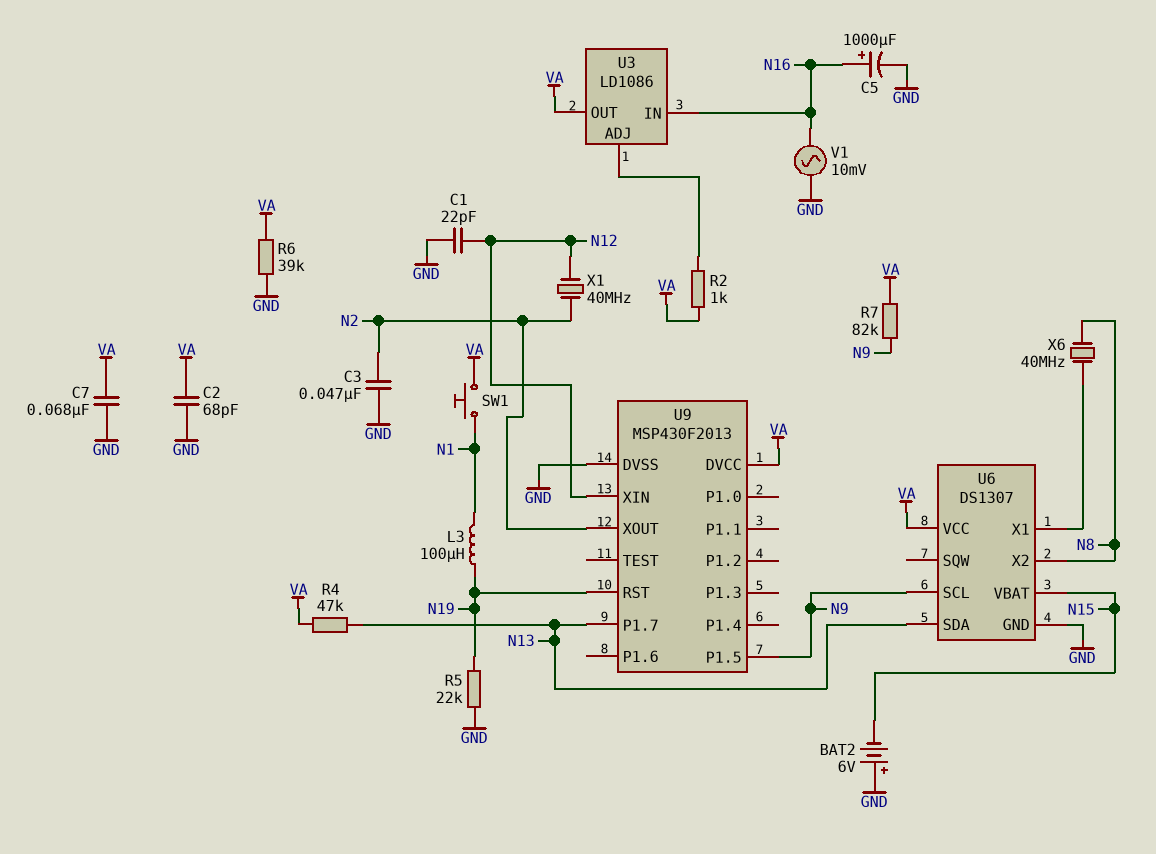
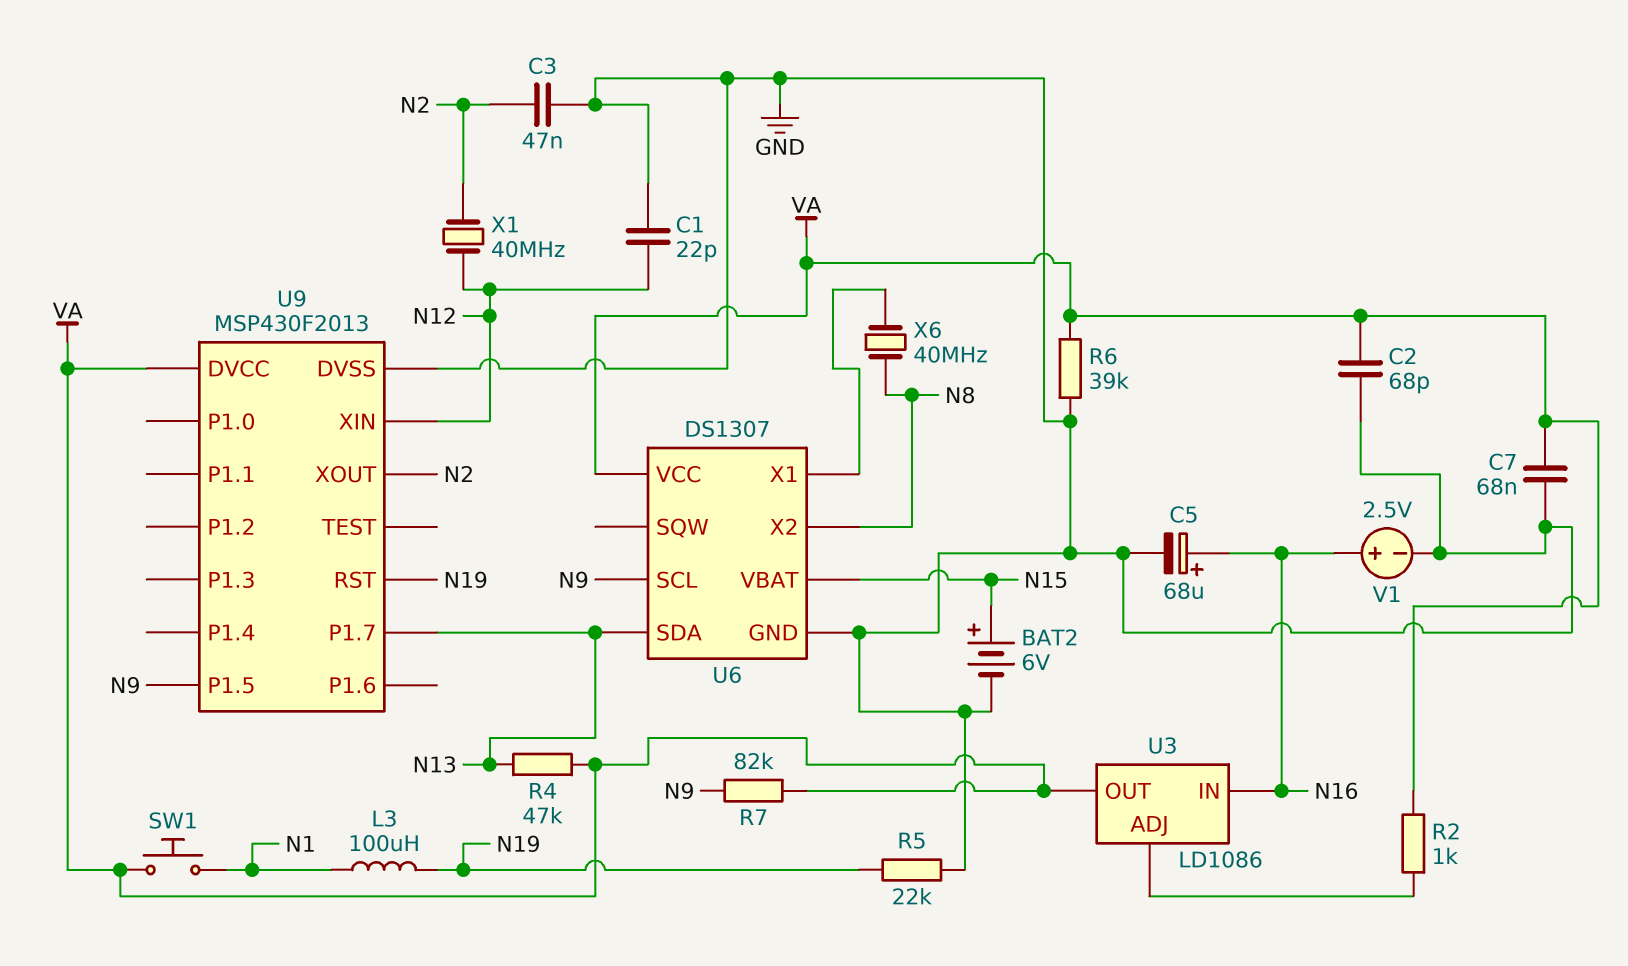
BAT2: 6V (plus GND, minus N15) -> 6V (plus N15, minus GND)
C5: 1000uF (plus N16, minus GND) -> 68uF (plus N16, minus GND)
V1: AC 10mV (GND, N16) -> 2.5V (plus N16, minus GND)

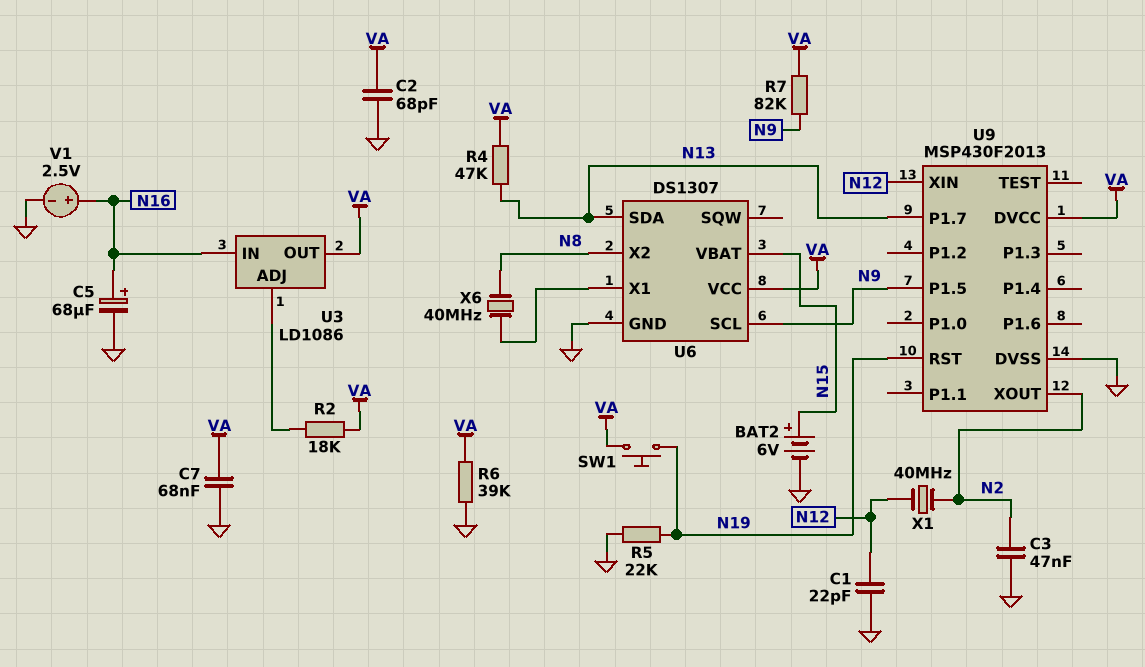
L3: 100uH (N1, N19) -> none
R2: 1k (U3/ADJ, VA) -> 18k (U3/ADJ, VA)
SW1: button (N1, VA) -> button (N19, VA)

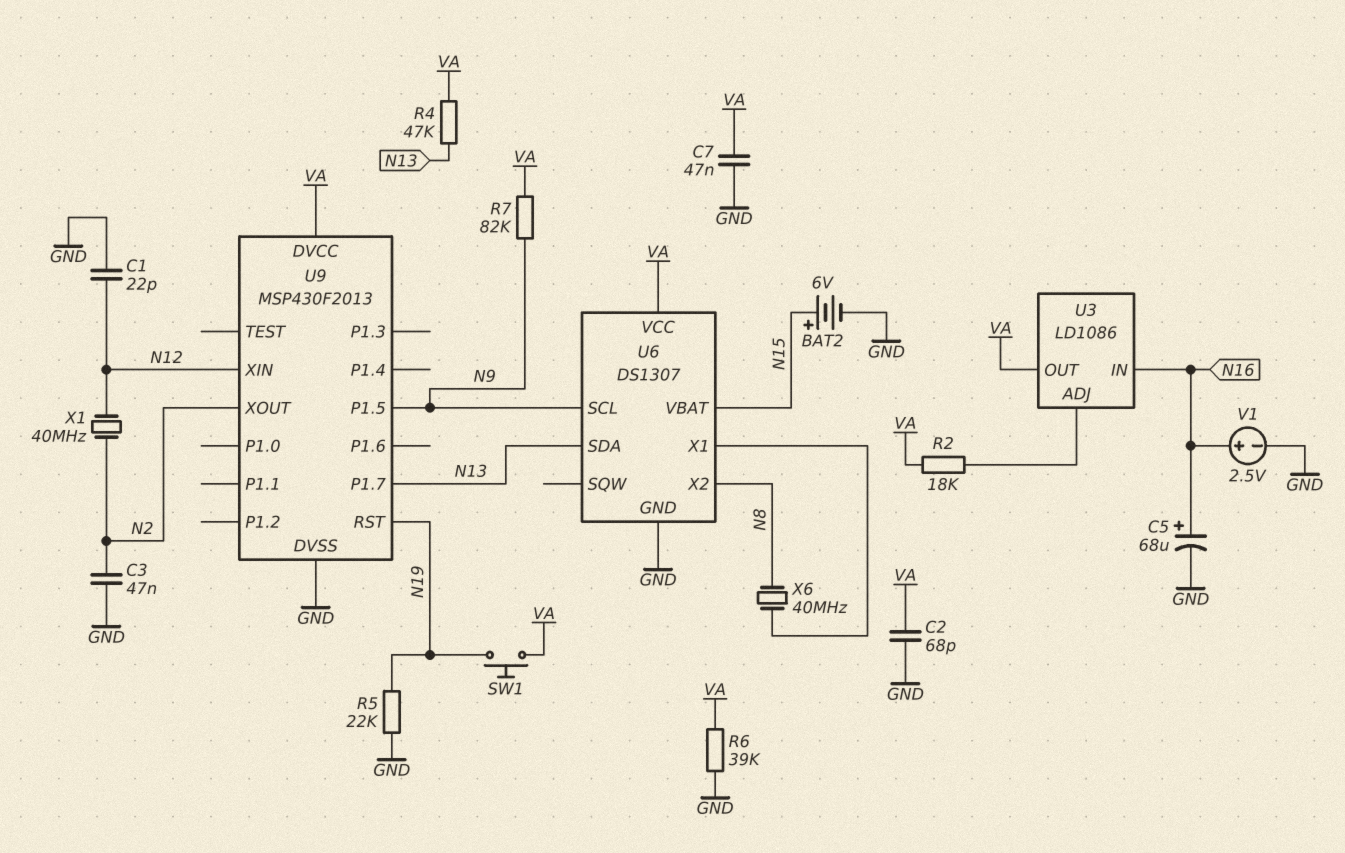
C7: 68nF (GND, VA) -> 47nF (GND, VA)

